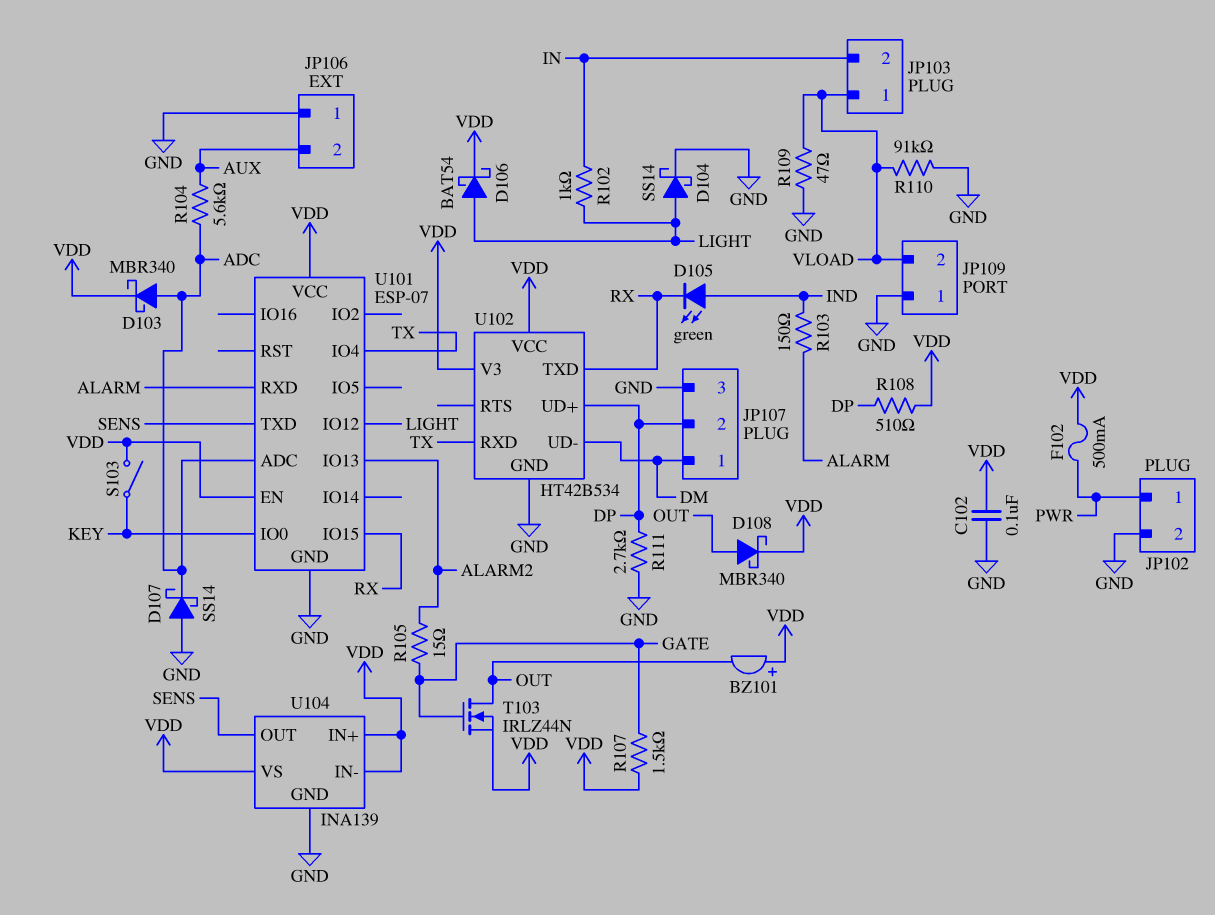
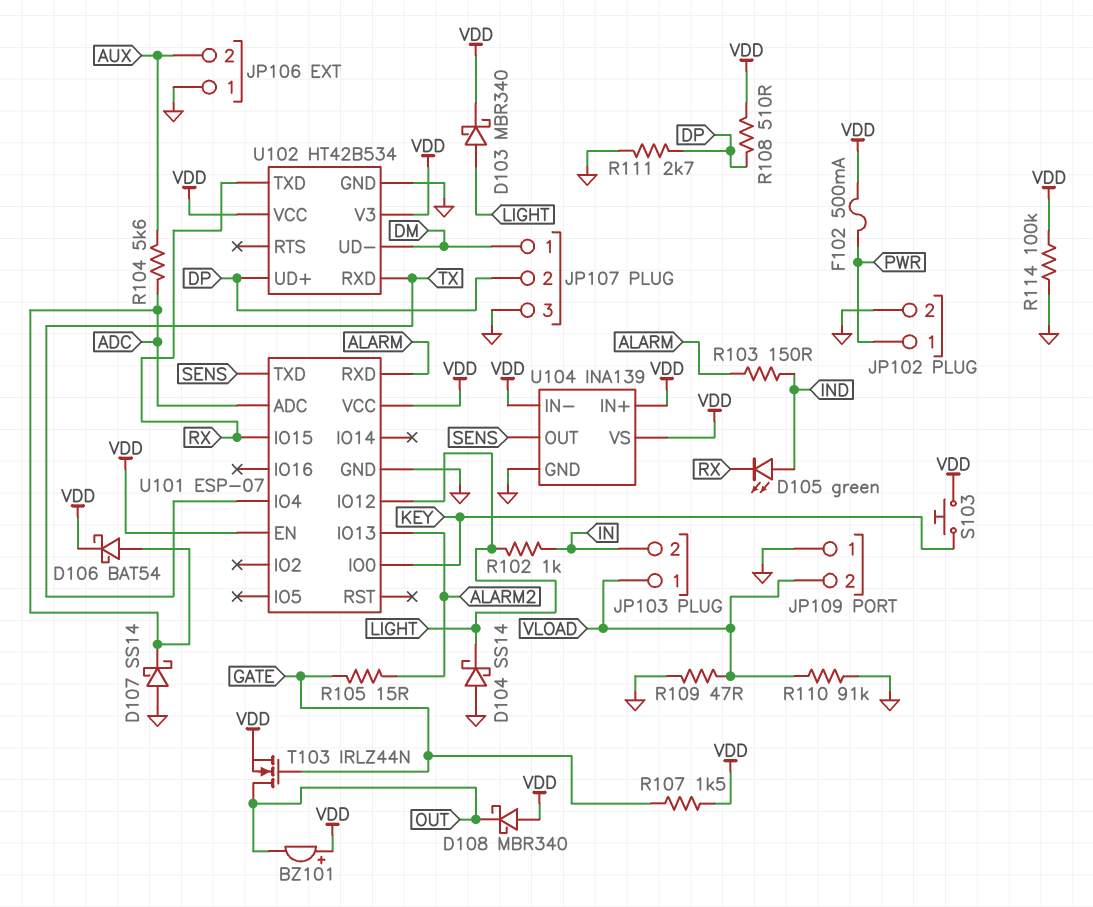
C102: 100nF (GND, VDD) -> none
D103: schottky MBR340 (A ADC, K VDD) -> schottky MBR340 (A LIGHT, K VDD)
D104: schottky SS14 (A LIGHT, K GND) -> schottky SS14 (A GND, K LIGHT)
D106: schottky BAT54 (A LIGHT, K VDD) -> schottky BAT54 (A ADC, K VDD)
D108: schottky MBR340 (A OUT, K VDD) -> schottky MBR340 (A VDD, K OUT)
R114: none -> 100k (GND, VDD)
S103: switch (KEY, VDD) -> button (KEY, VDD)

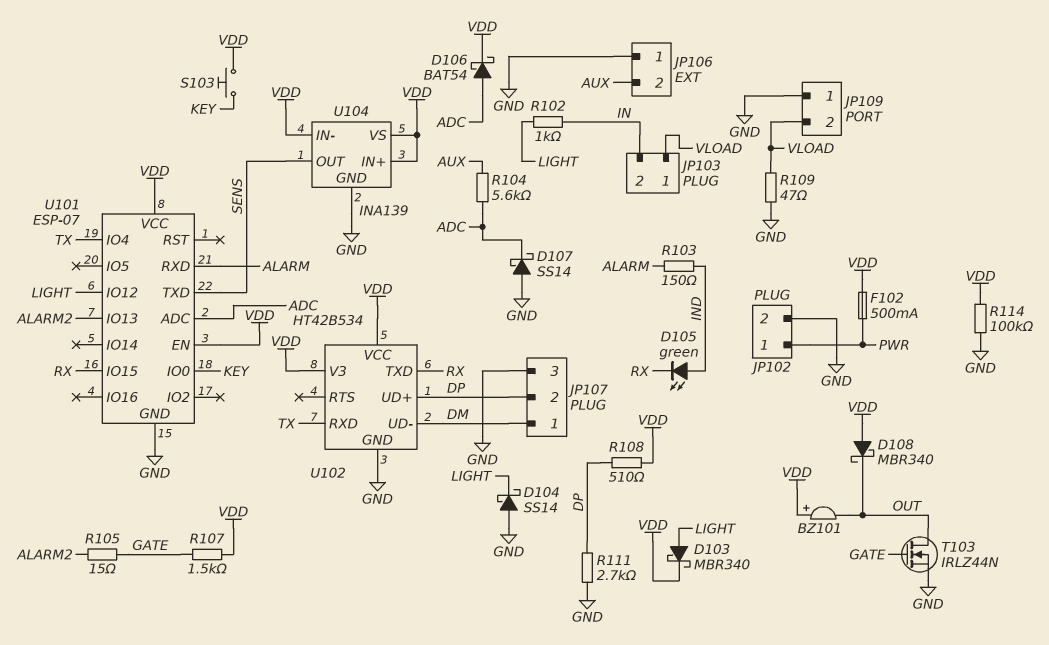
R110: 91k (GND, VLOAD) -> none
T103: NMOS IRLZ44N (G GATE, D OUT, S VDD) -> NMOS IRLZ44N (G GATE, D OUT, S GND)

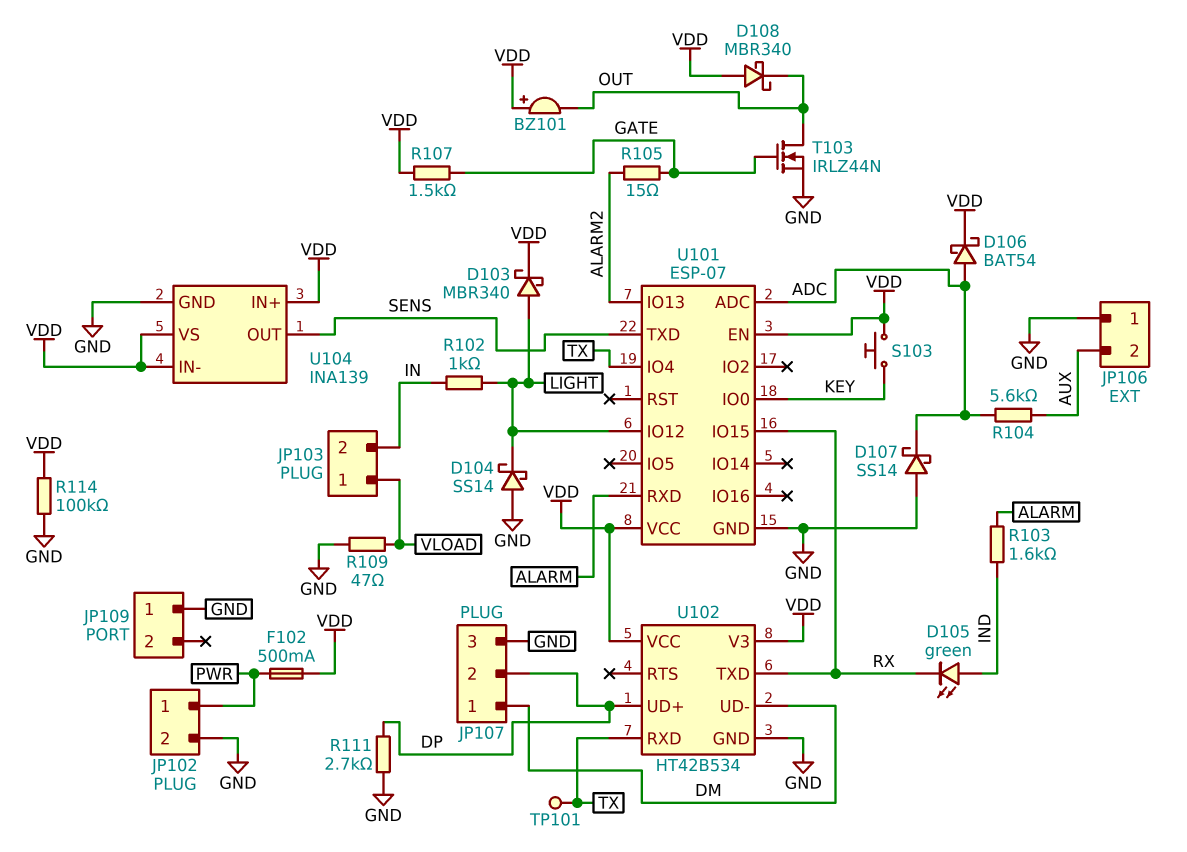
JP109 pin 2: VLOAD -> none
R103: 150 (ALARM, IND) -> 1.6k (ALARM, IND)
R108: 510 (DP, VDD) -> none
TP101: none -> test point (TX)

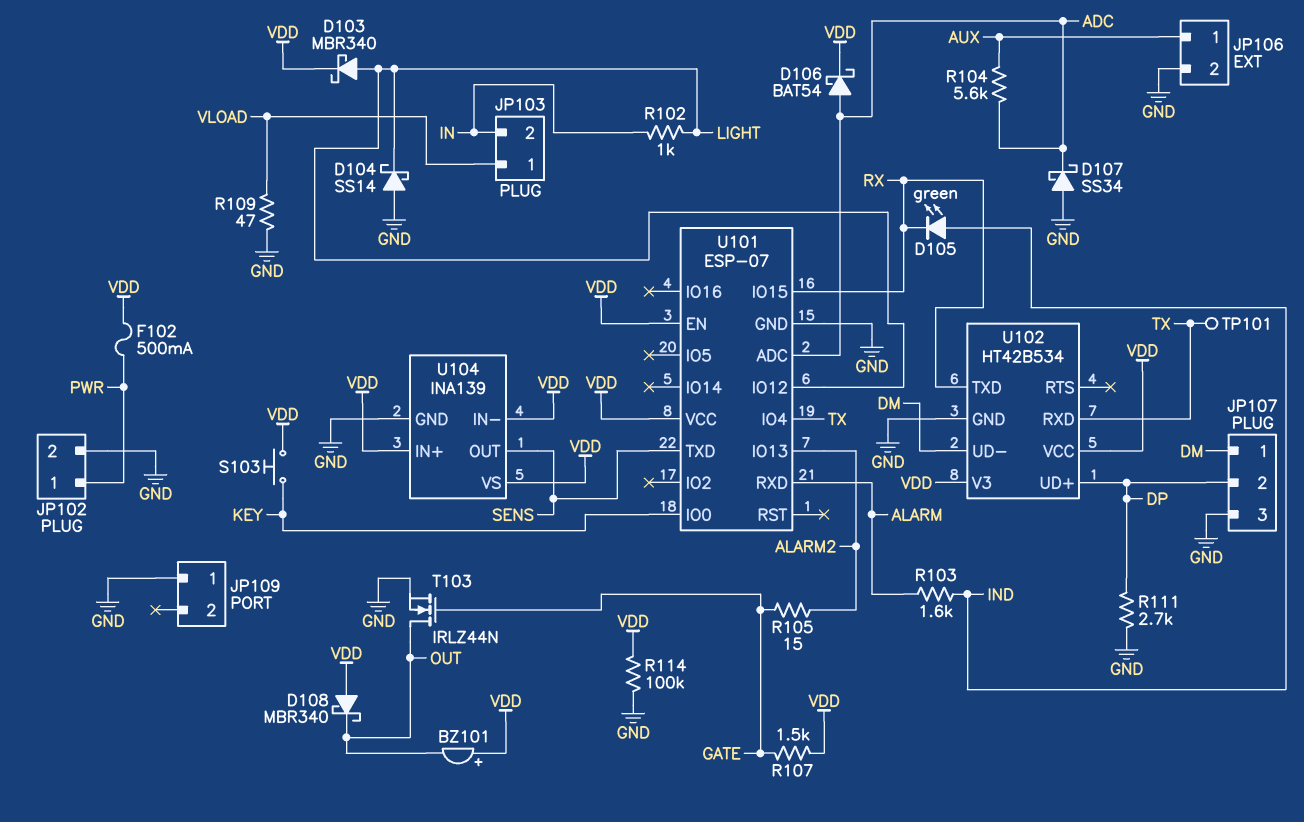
D107: schottky SS14 (A GND, K ADC) -> schottky SS34 (A GND, K ADC)
JP106 pin 1: GND -> AUX
JP106 pin 2: AUX -> GND

